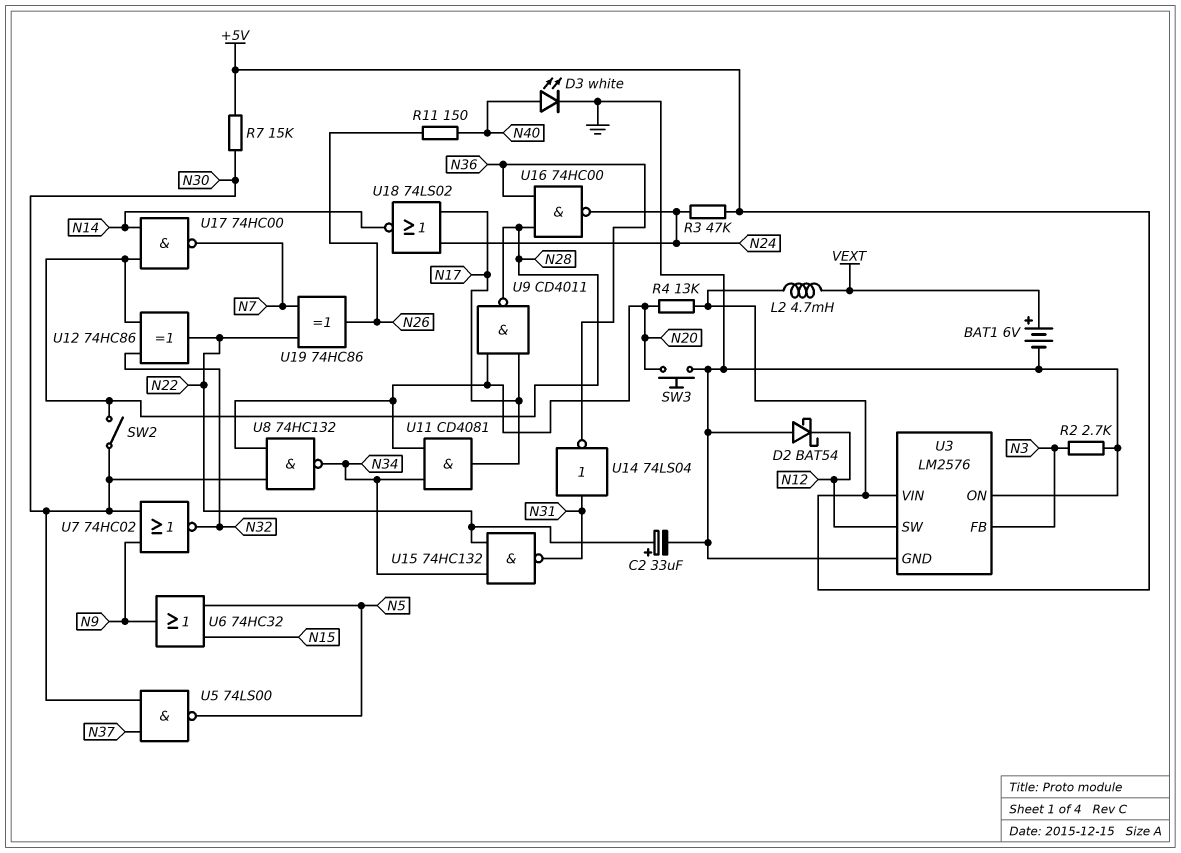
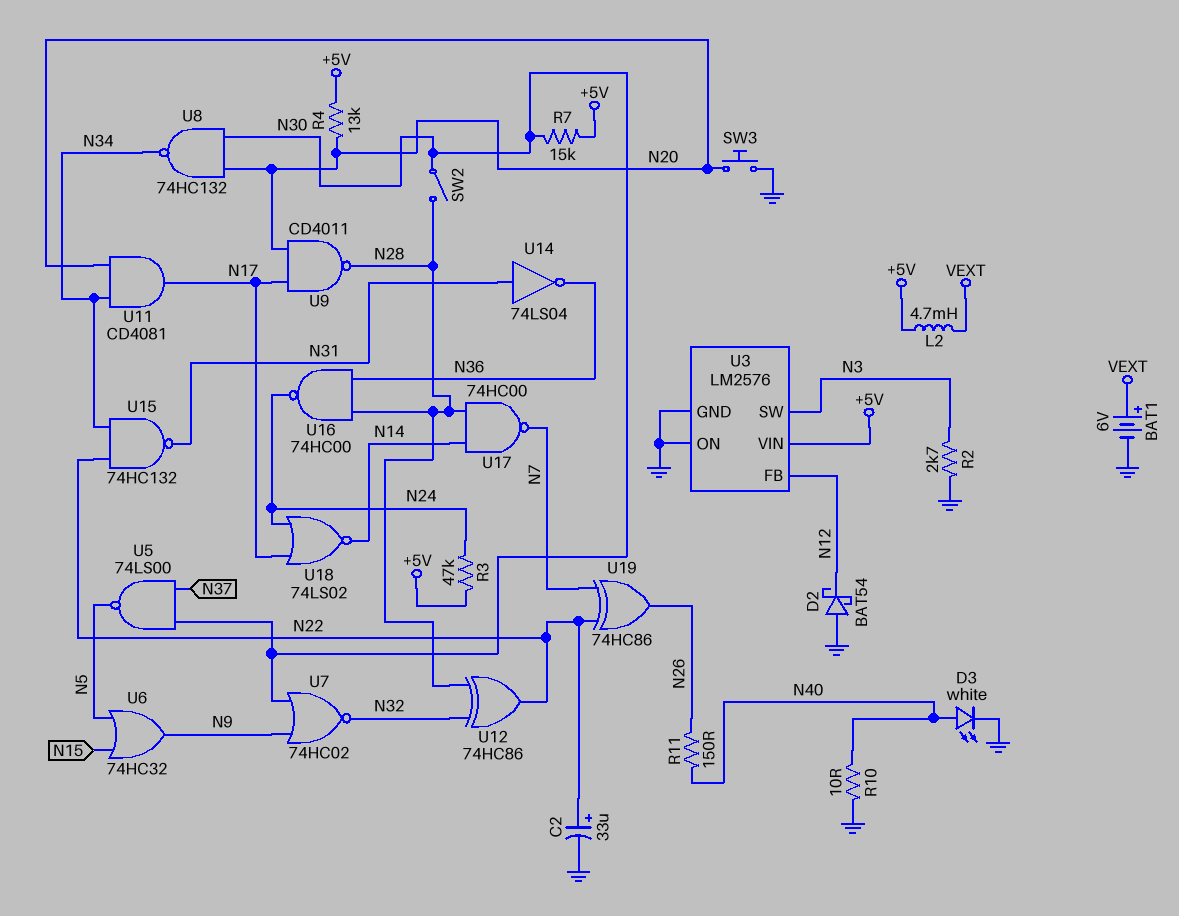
R10: none -> 10 (GND, N40)
U3 pin FB: N3 -> N12
U3 pin SW: N12 -> N3

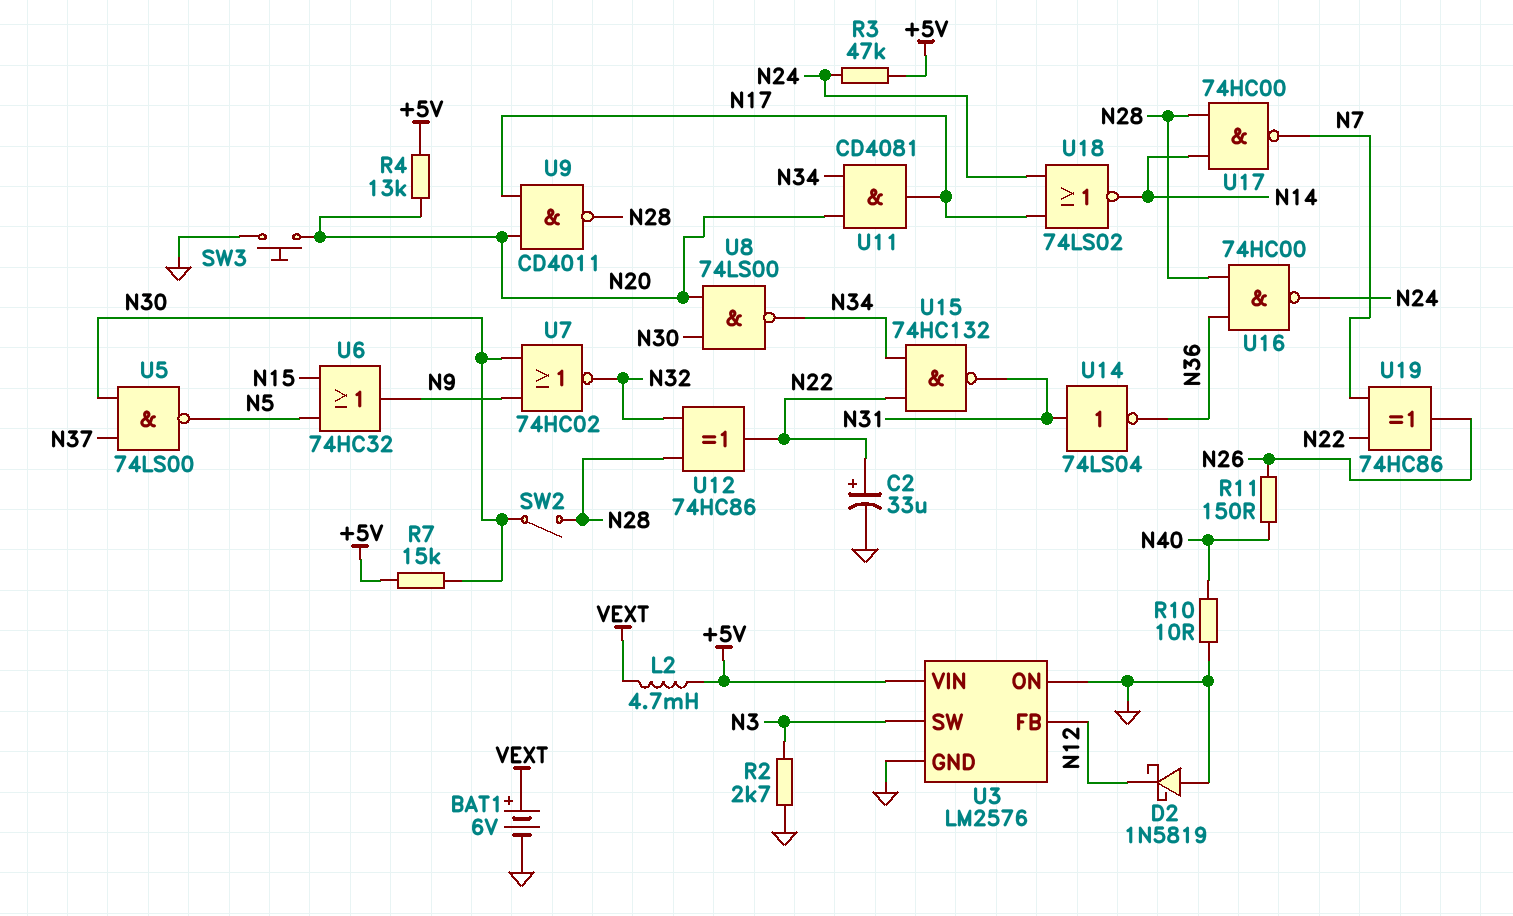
D2: schottky BAT54 (A GND, K N12) -> schottky 1N5819 (A GND, K N12)
D3: LED white (A N40, K GND) -> none
U8: NAND 74HC132 (in N20, in N30, out N34) -> NAND 74LS00 (in N20, in N30, out N34)

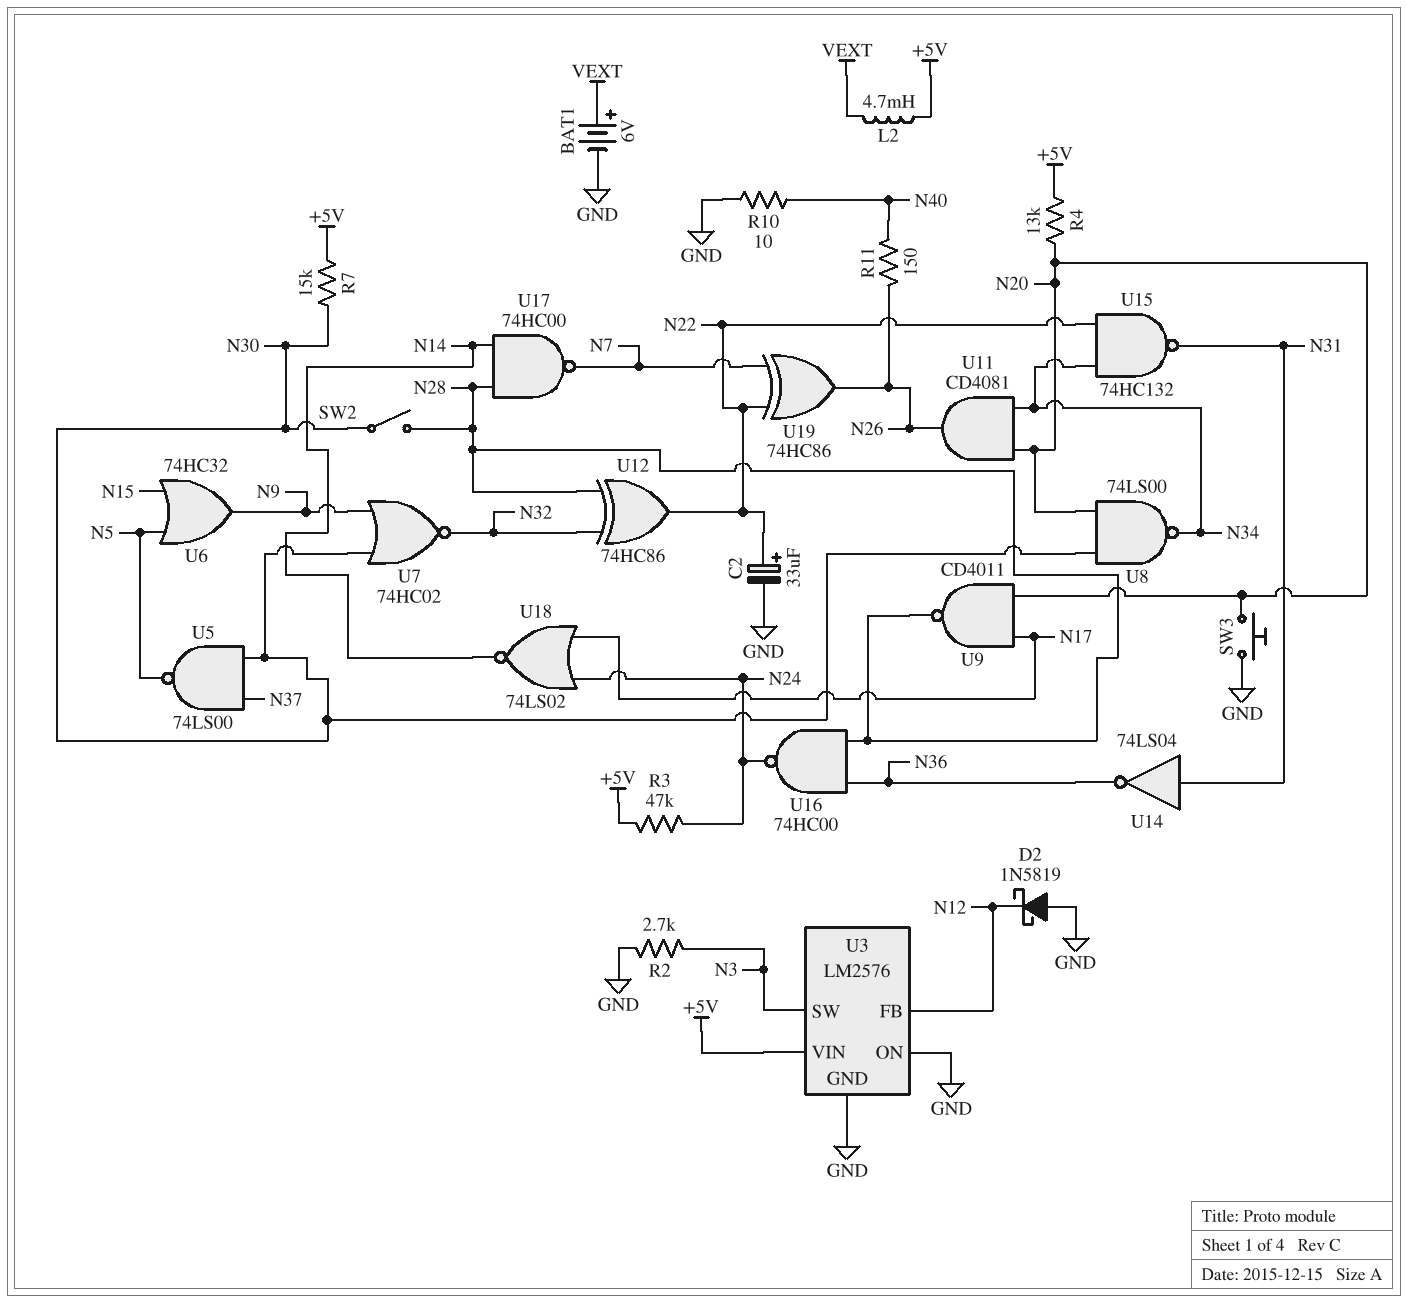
U11: AND CD4081 (in N20, in N34, out N17) -> AND CD4081 (in N20, in N34, out N26)

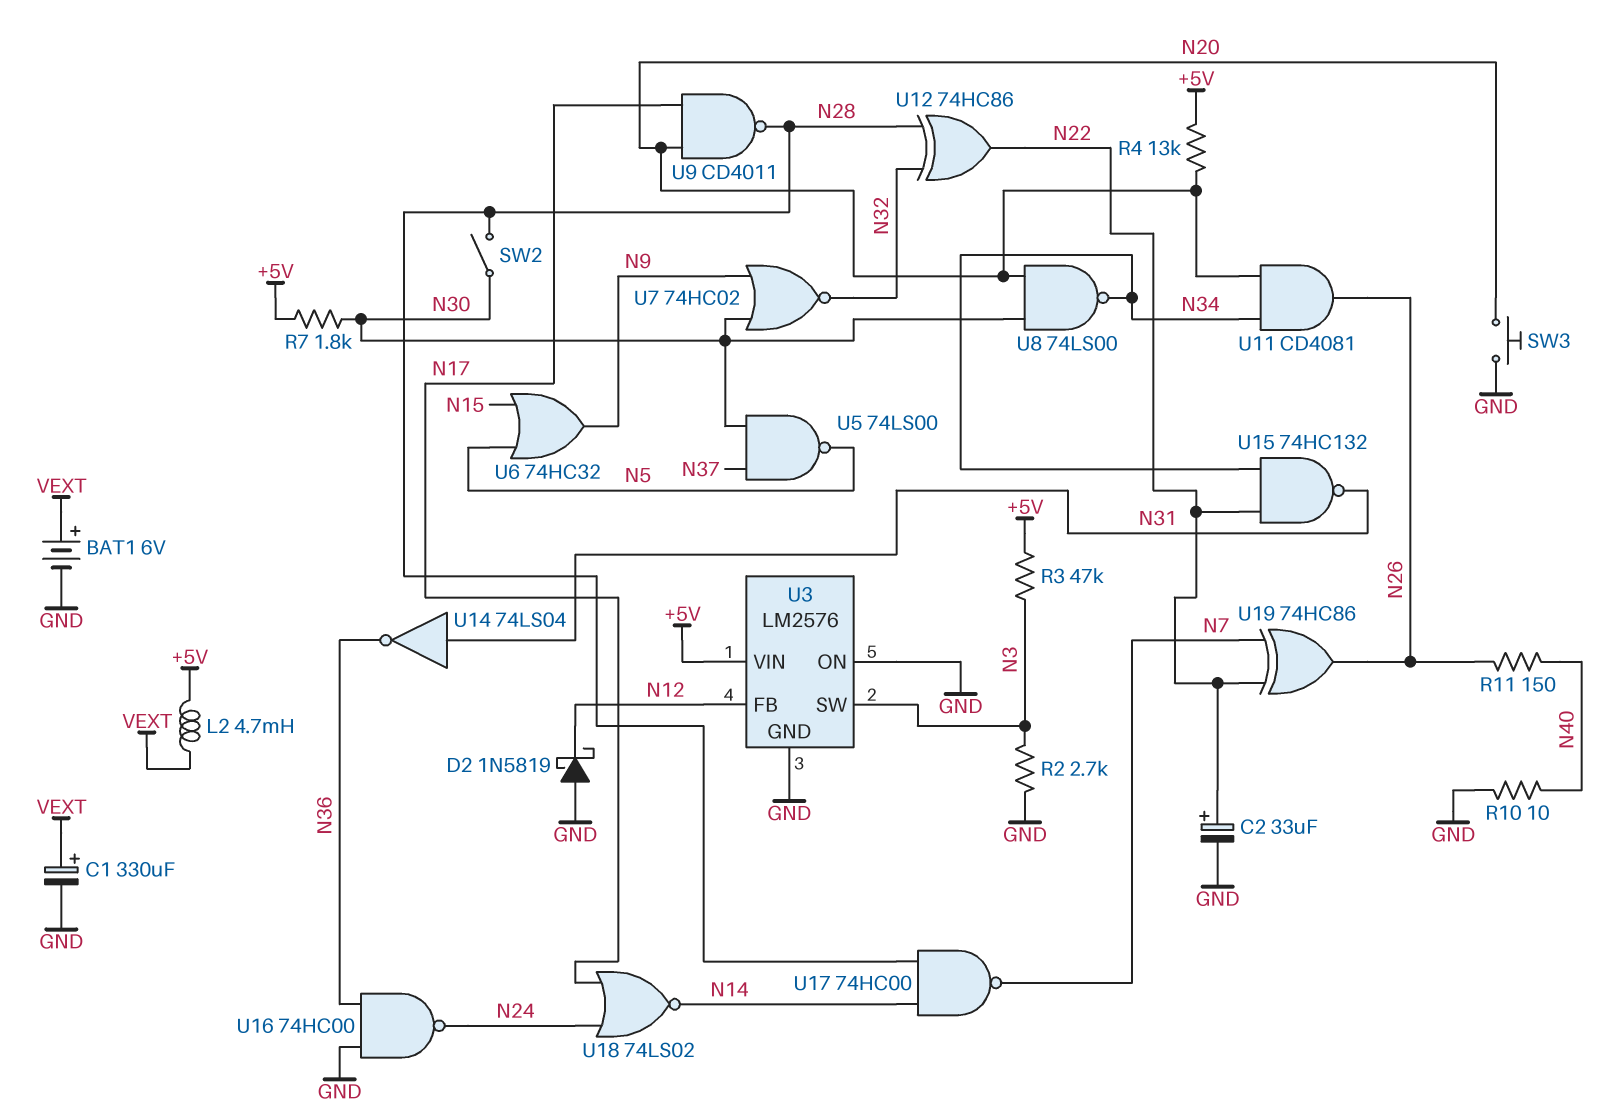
C1: none -> 330uF (plus VEXT, minus GND)
R3: 47k (+5V, N24) -> 47k (+5V, N3)
R7: 15k (+5V, N30) -> 1.8k (+5V, N30)
U16: NAND 74HC00 (in N28, in N36, out N24) -> NAND 74HC00 (in GND, in N36, out N24)

